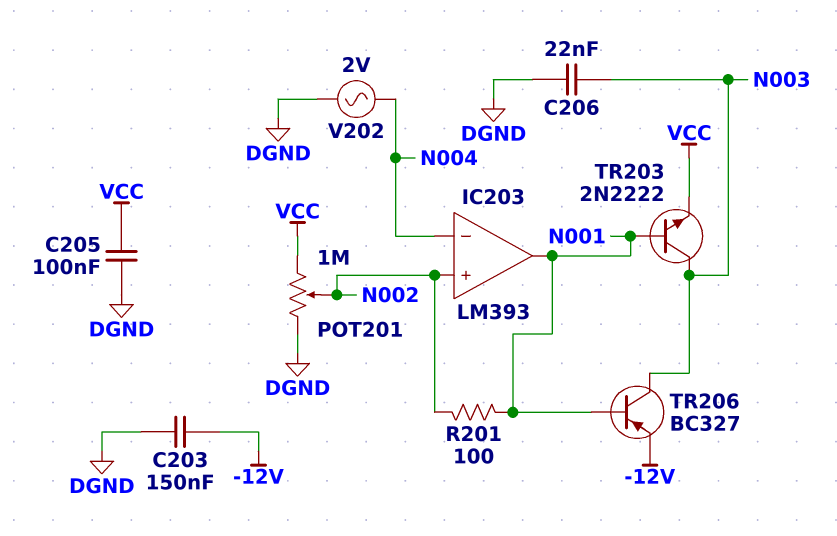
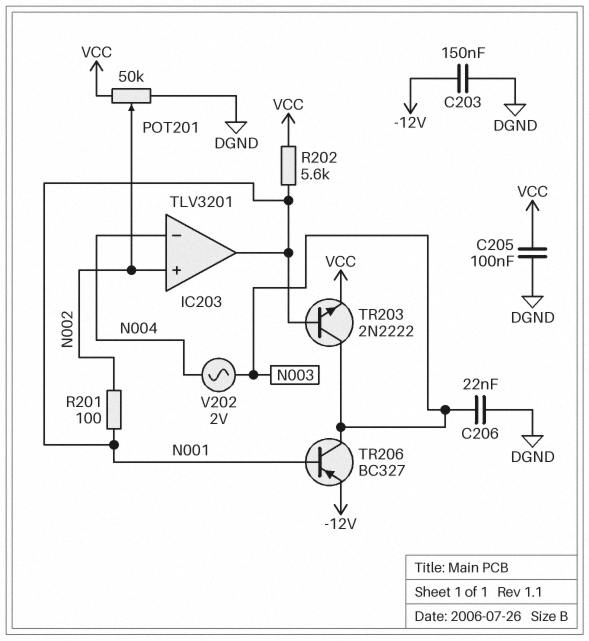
IC203: LM393 -> TLV3201
POT201: 1M (DGND, VCC, wiper N002) -> 50k (DGND, VCC, wiper N002)
R202: none -> 5.6k (N001, VCC)
V202: AC 2V (DGND, N004) -> AC 2V (N003, N004)

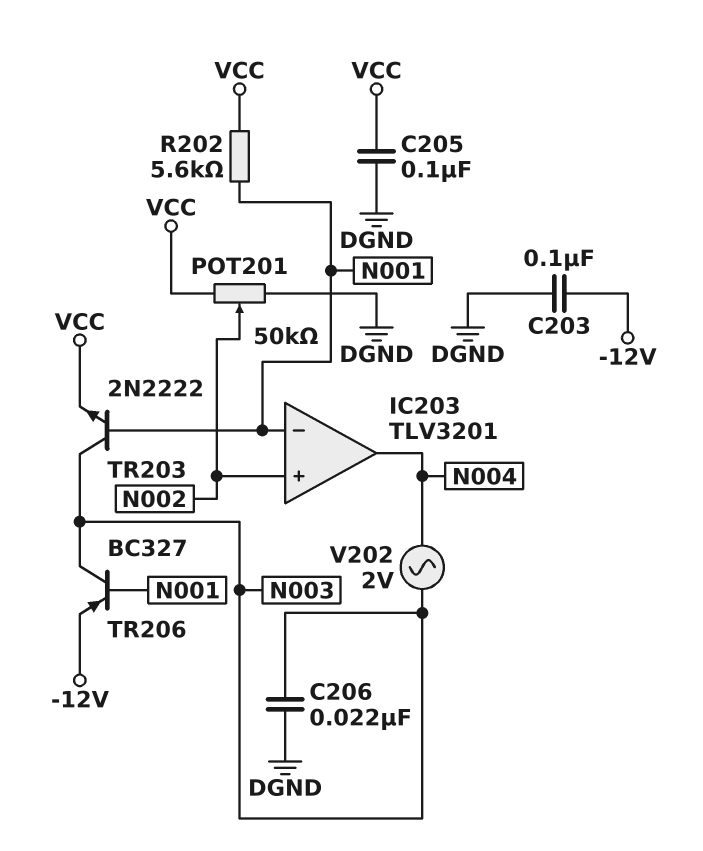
C203: 150nF (-12V, DGND) -> 100nF (-12V, DGND)
IC203 pin in-: N004 -> N001
IC203 pin out: N001 -> N004
R201: 100 (N001, N002) -> none

